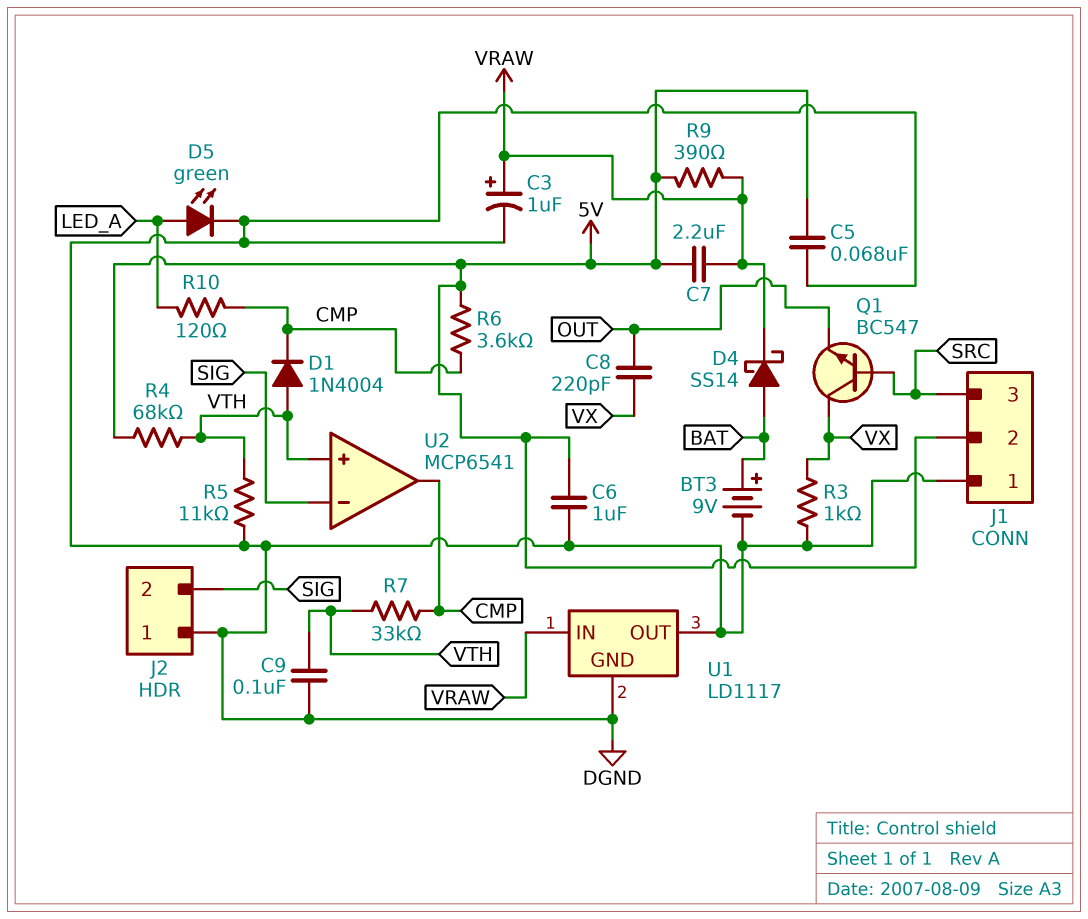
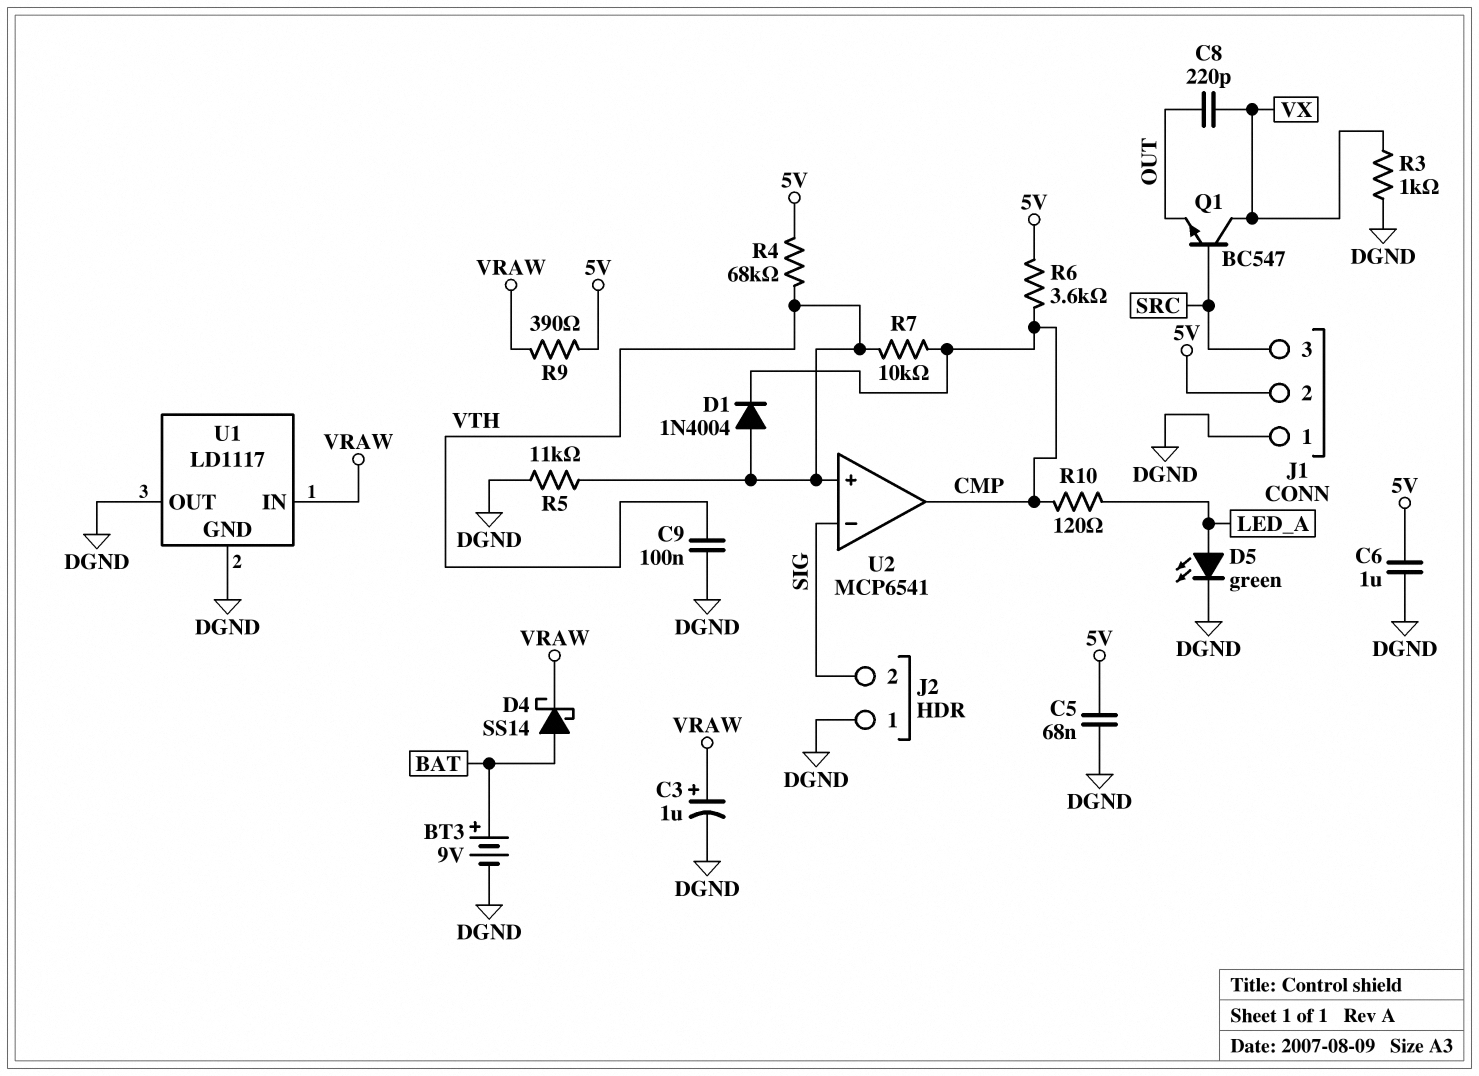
C7: 2.2uF (5V, VRAW) -> none
R7: 33k (CMP, VTH) -> 10k (CMP, VTH)

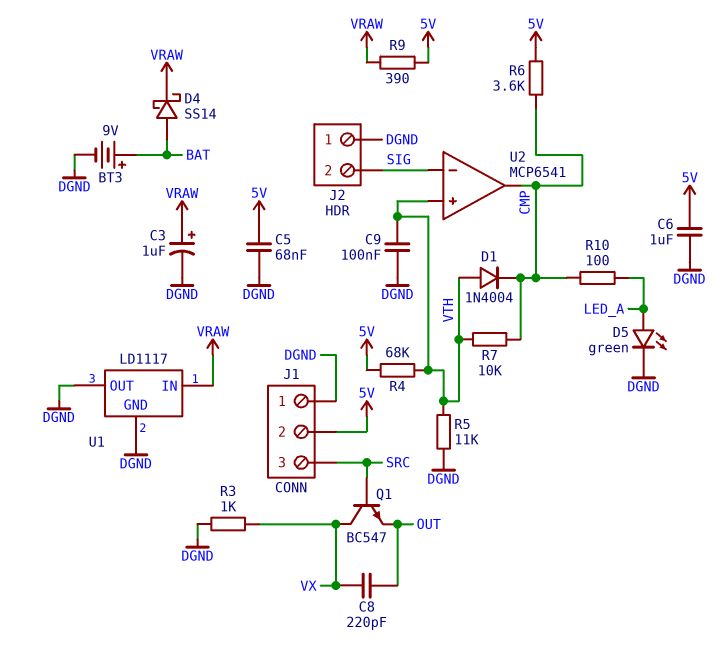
R10: 120 (CMP, LED_A) -> 100 (CMP, LED_A)

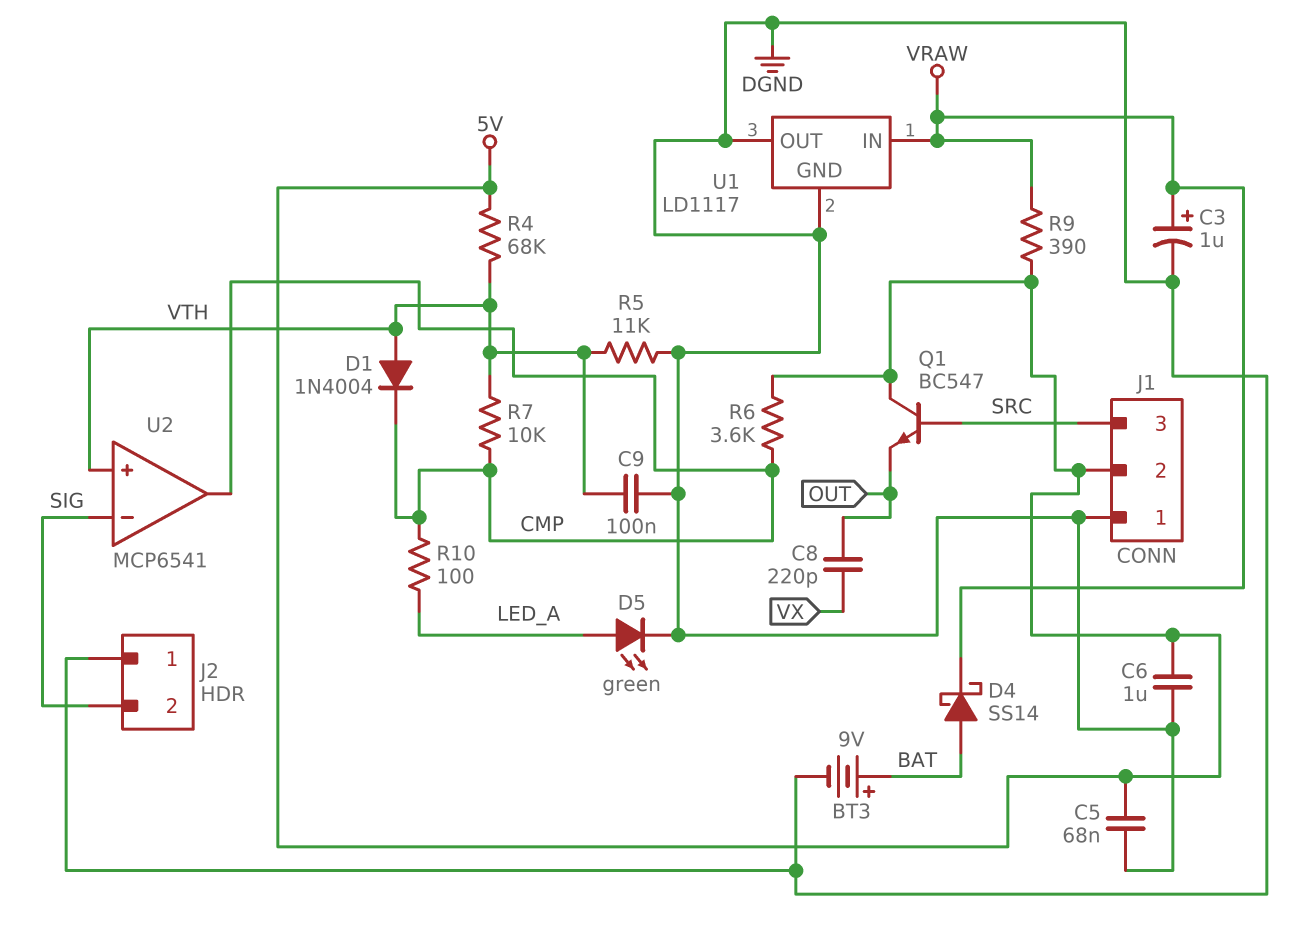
Q1: NPN BC547 (B SRC, C VX, E OUT) -> NPN BC547 (B SRC, C 5V, E OUT)
R3: 1k (DGND, VX) -> none

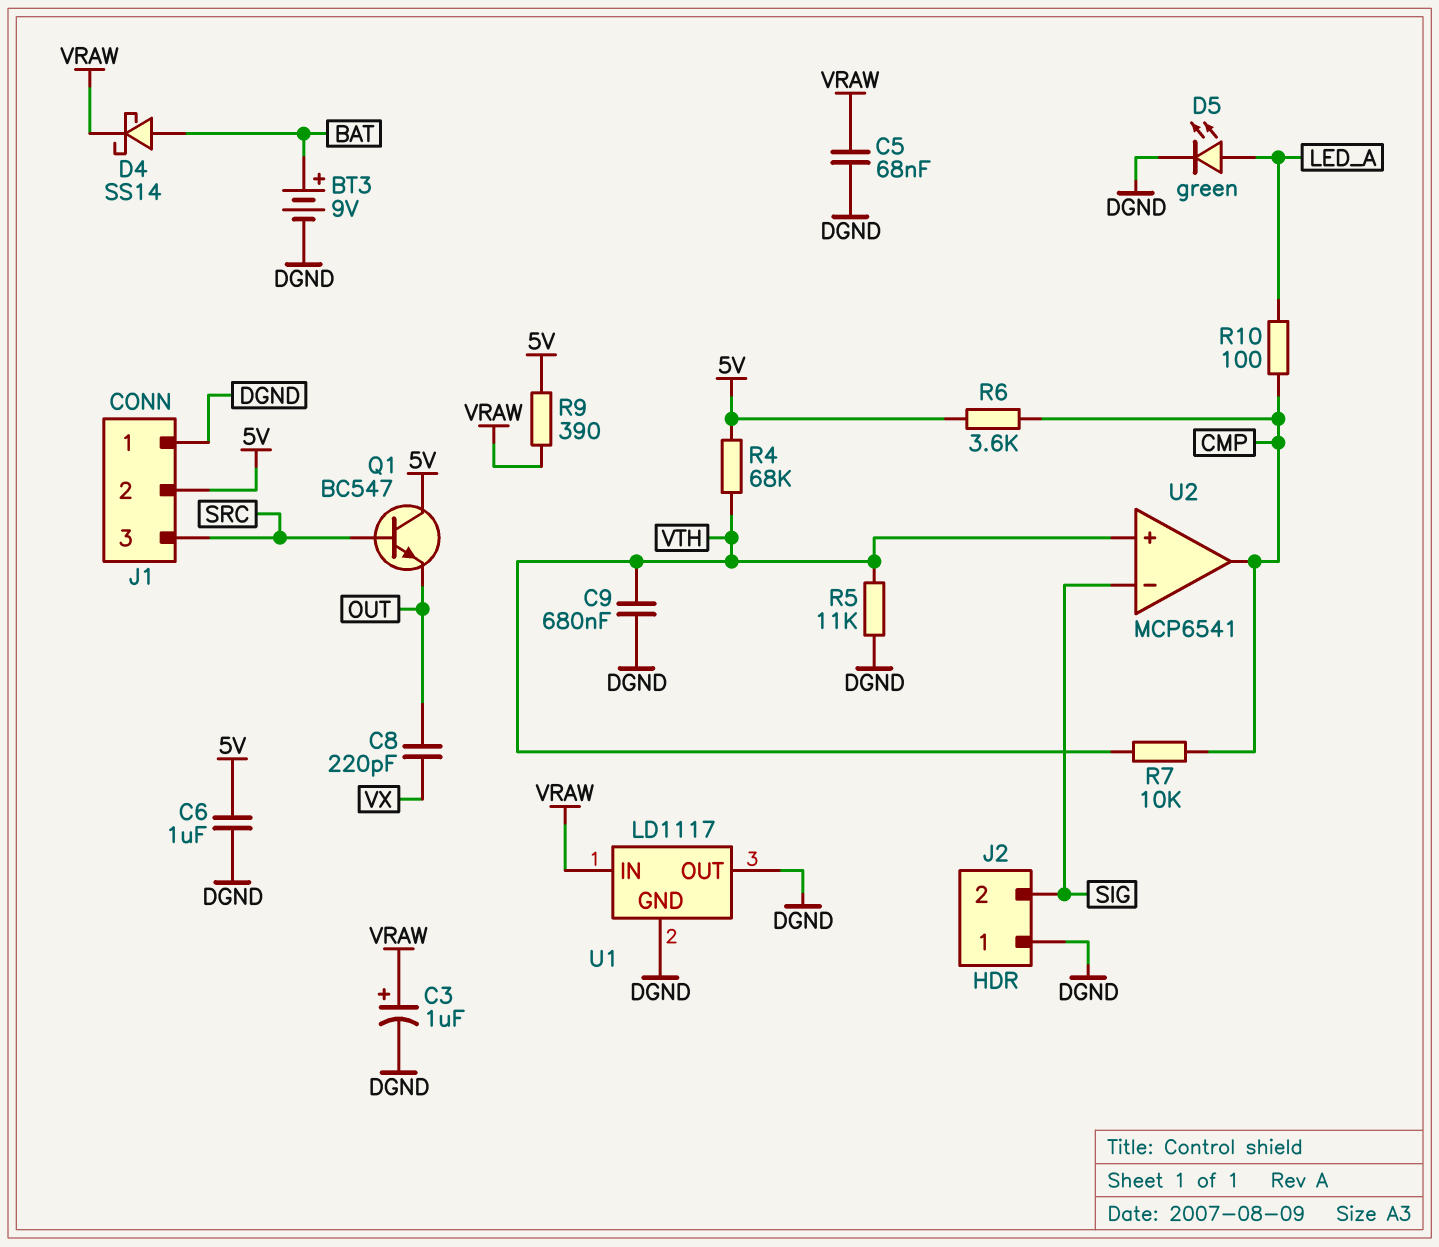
C5: 68nF (5V, DGND) -> 68nF (DGND, VRAW)
C9: 100nF (DGND, VTH) -> 680nF (DGND, VTH)
D1: diode 1N4004 (A VTH, K CMP) -> none

